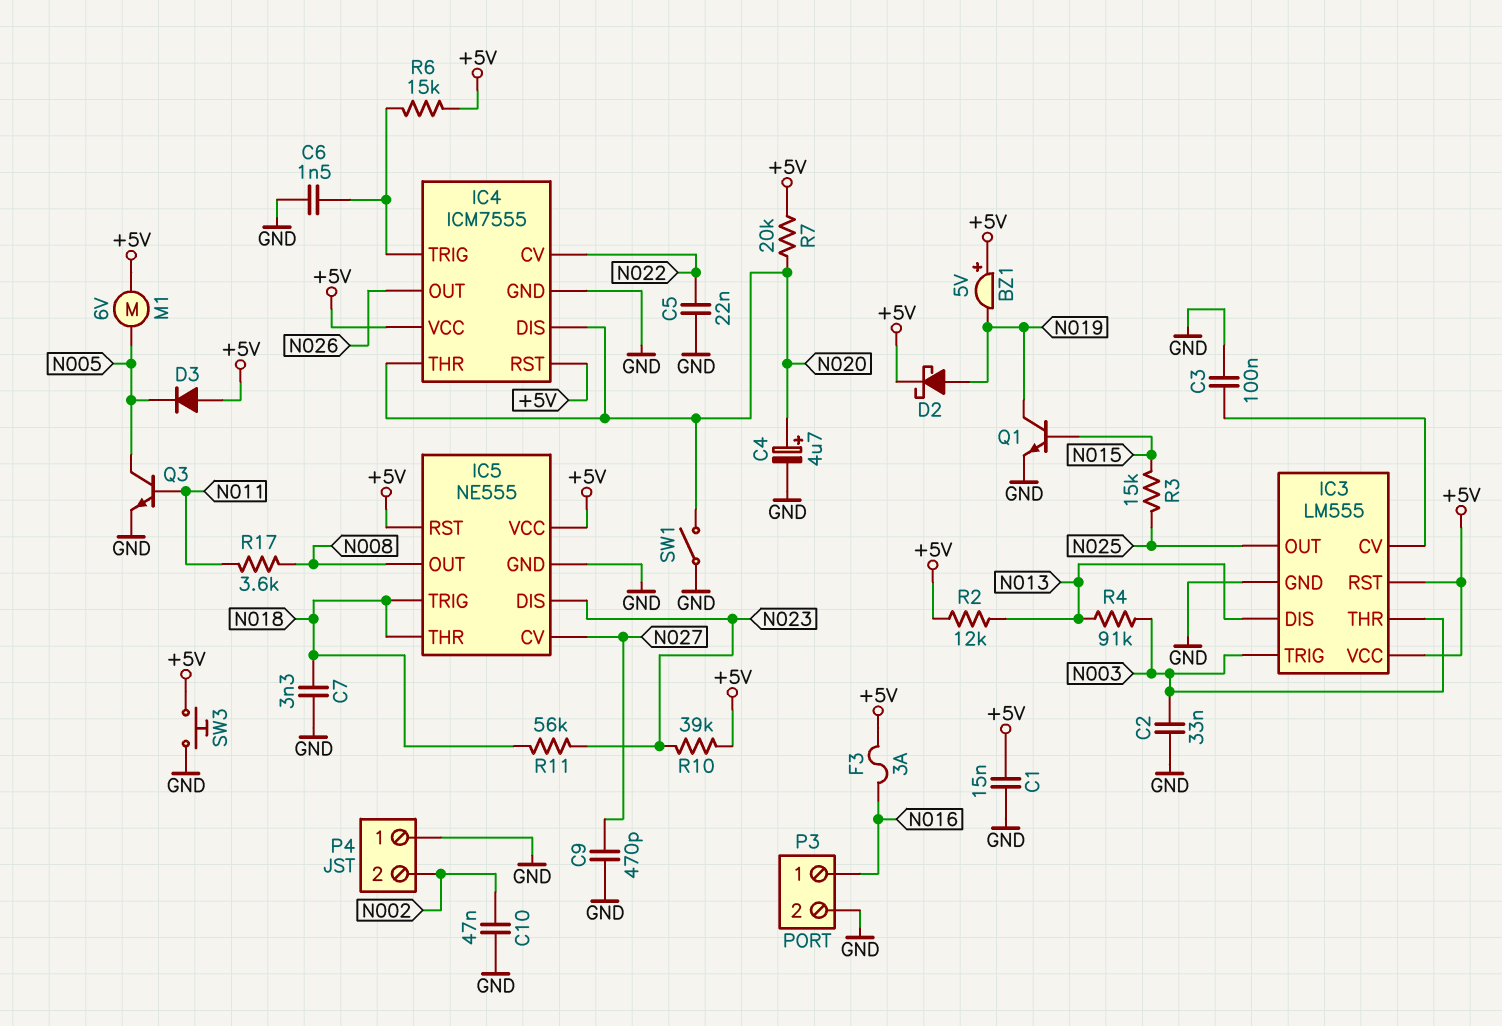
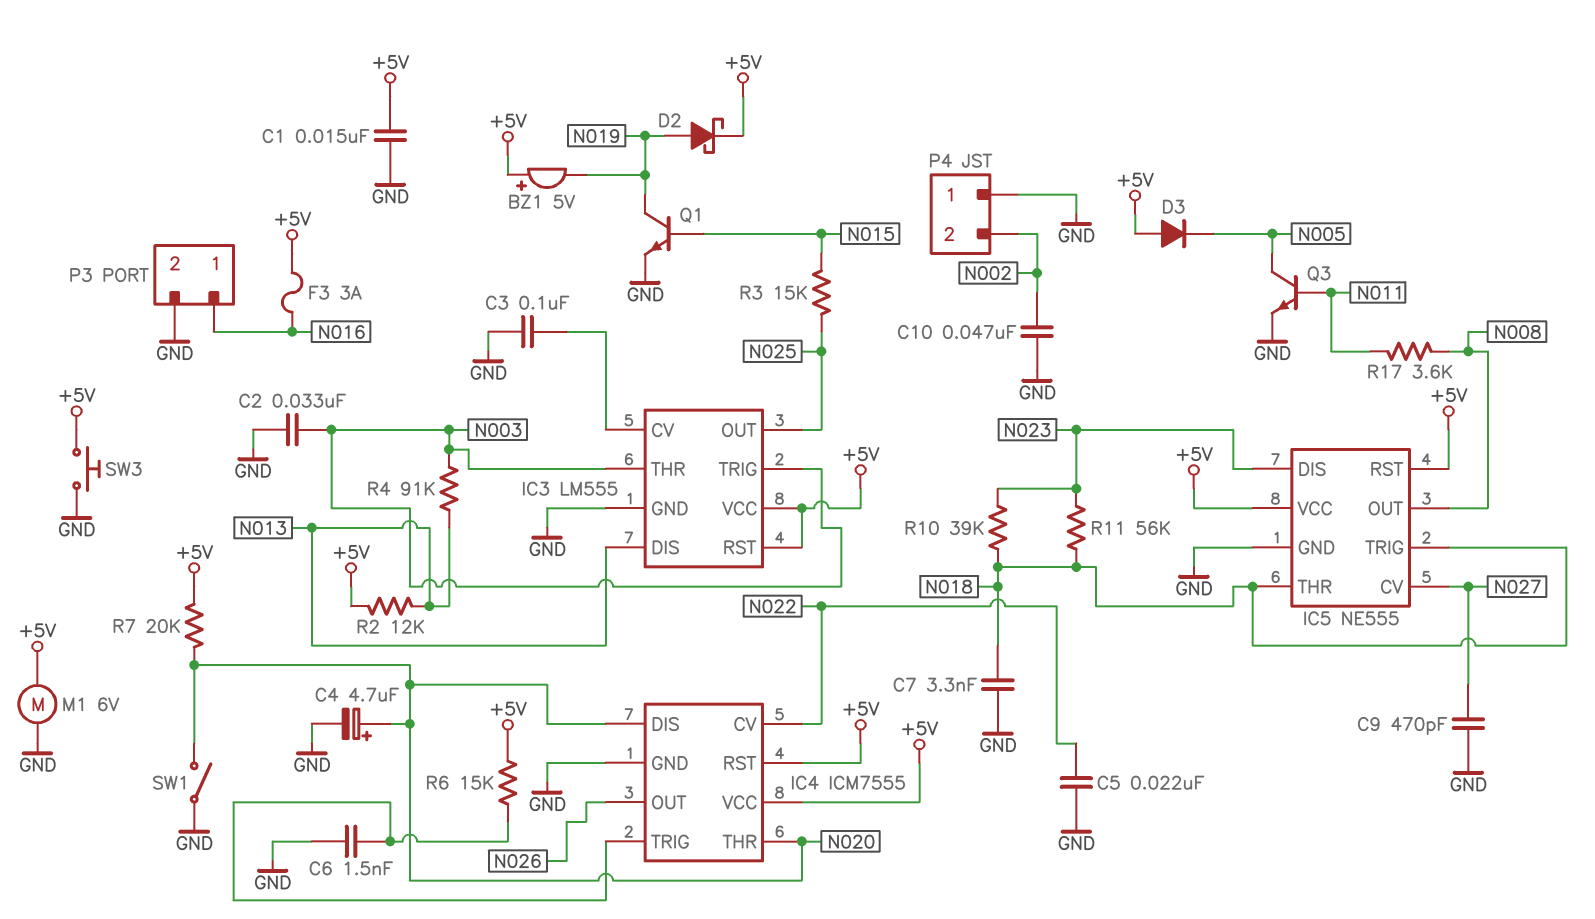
M1: motor 6V (+5V, N005) -> motor 6V (+5V, GND)
R10: 39k (+5V, N023) -> 39k (N018, N023)

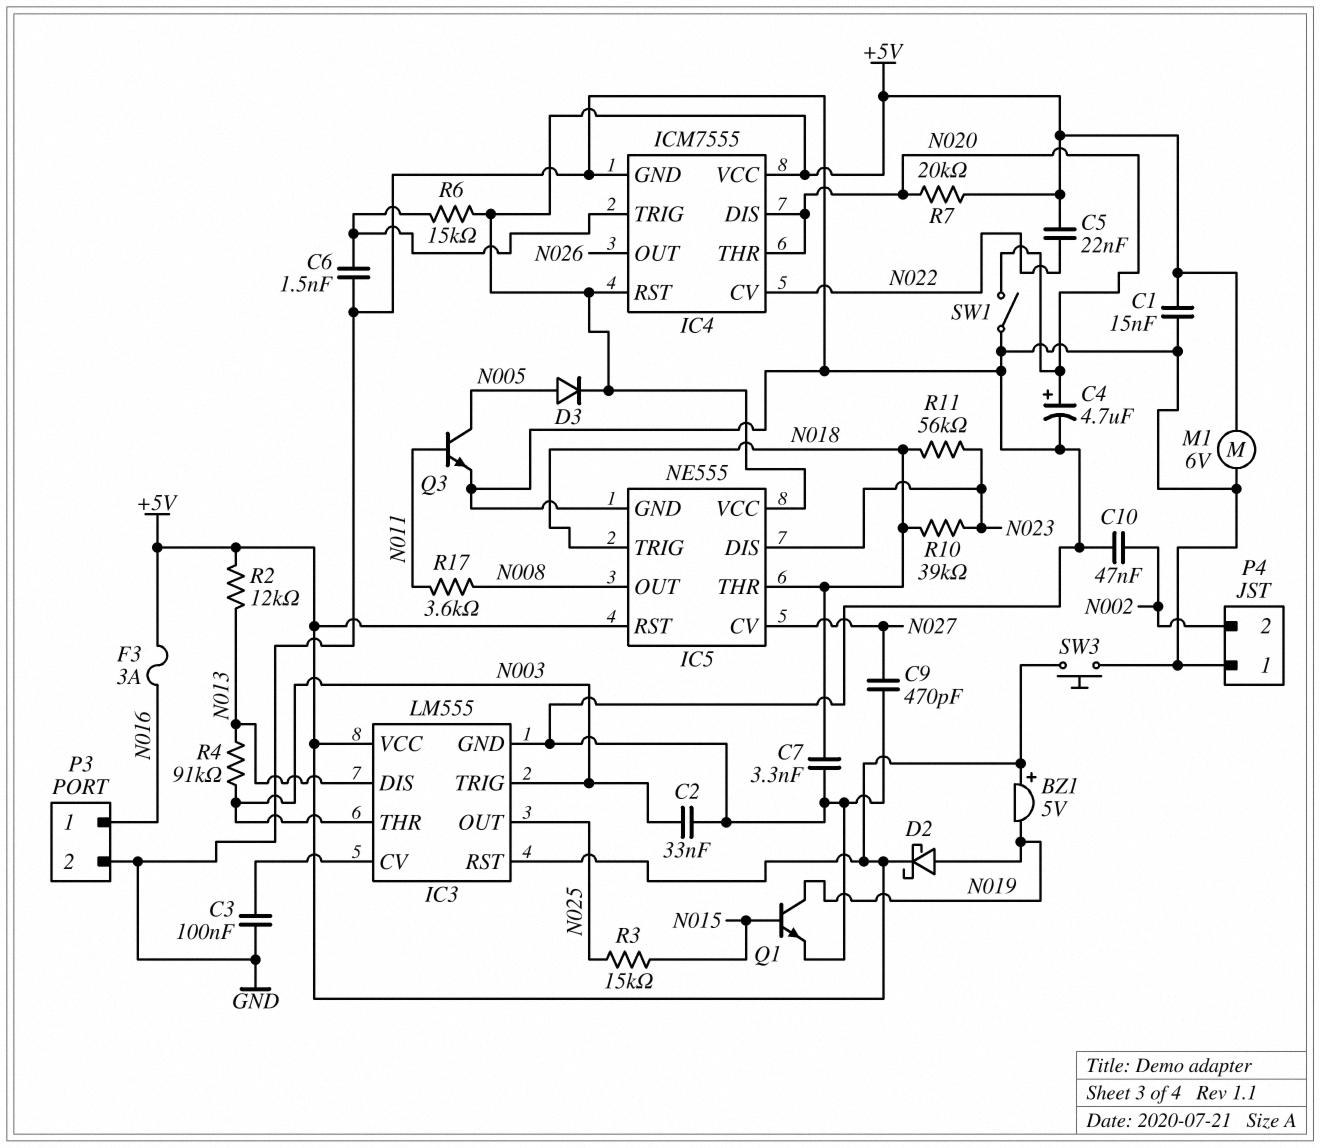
C5: 22nF (GND, N022) -> 22nF (+5V, N022)
D3: diode (A +5V, K N005) -> diode (A N005, K +5V)

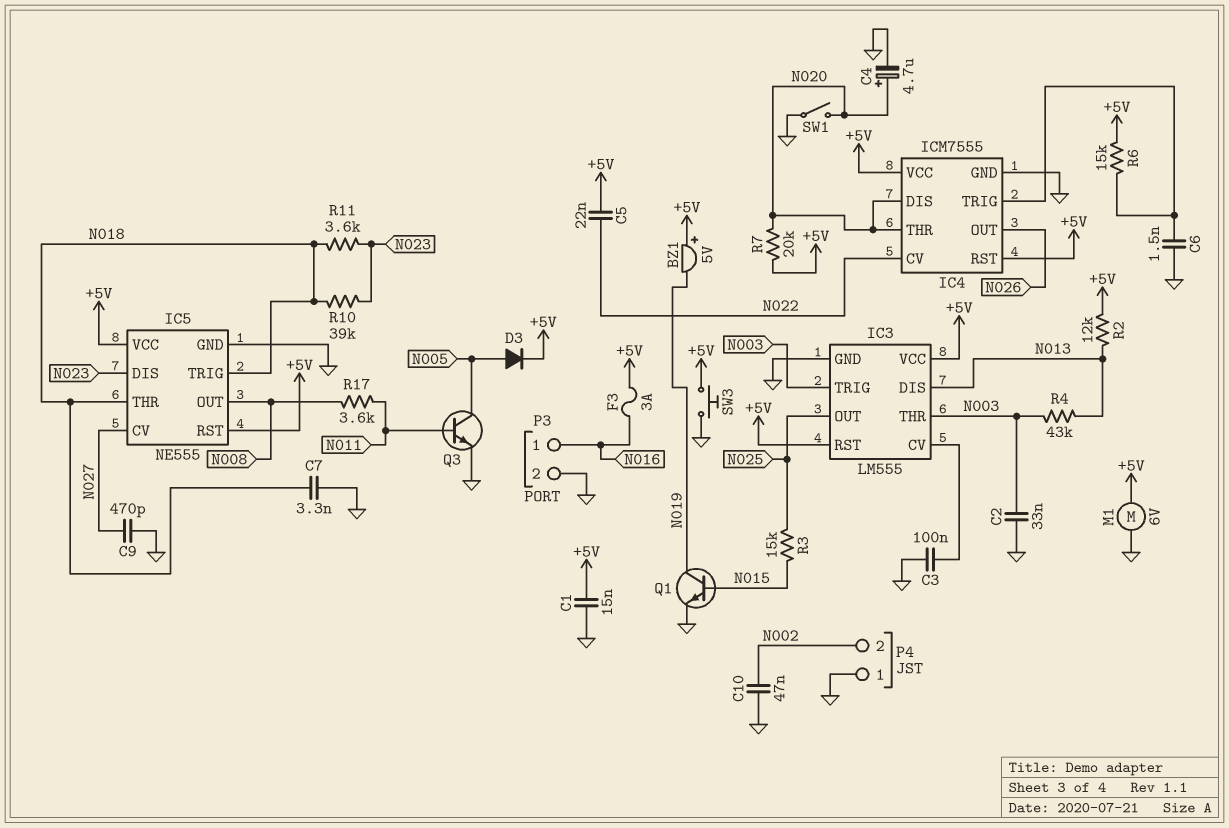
D2: schottky (A N019, K +5V) -> none
R4: 91k (N003, N013) -> 43k (N003, N013)
R11: 56k (N018, N023) -> 3.6k (N018, N023)

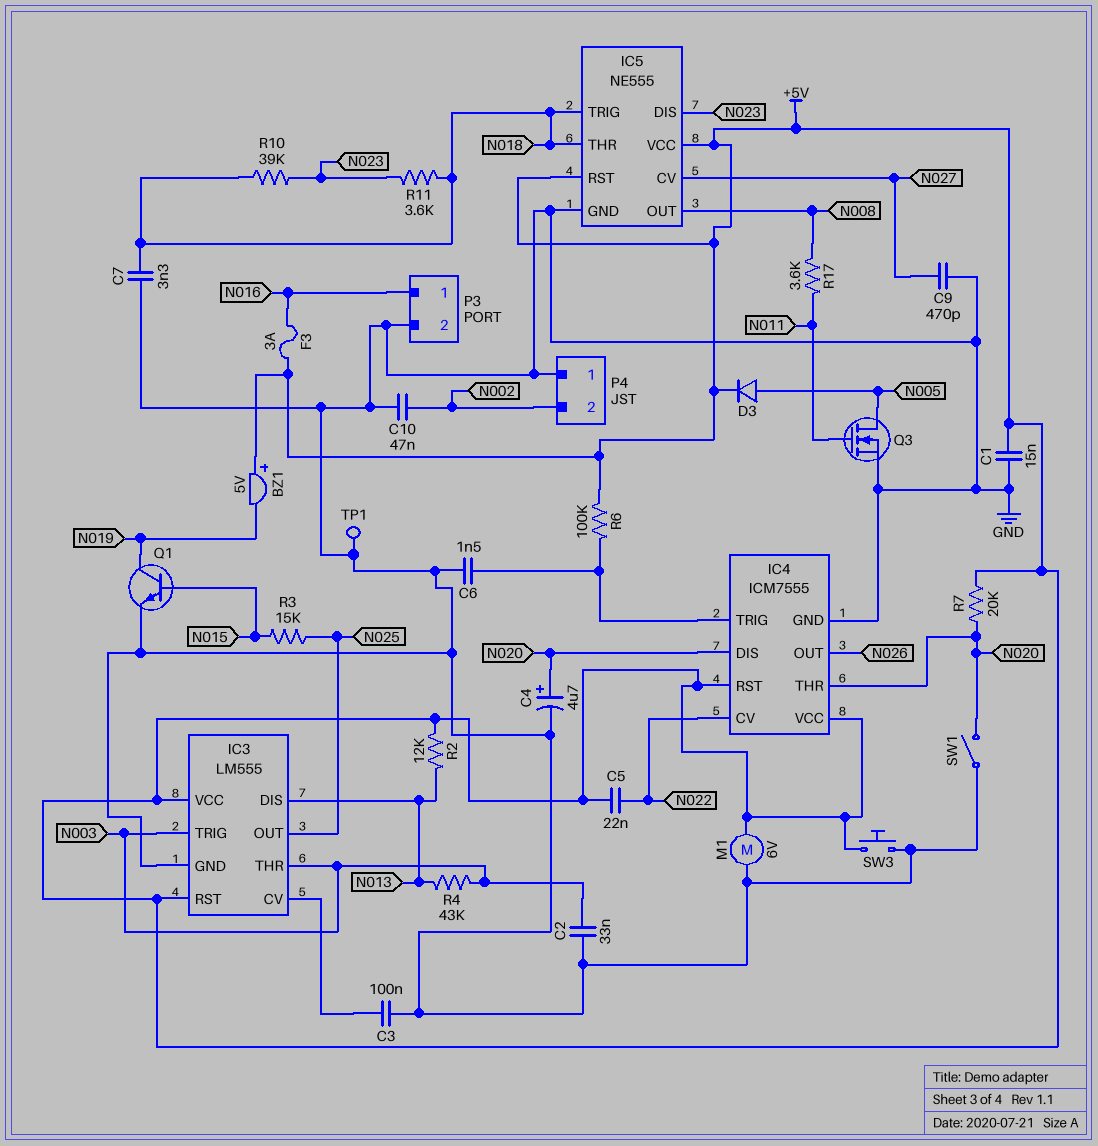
Q3: NPN (B N011, C N005, E GND) -> NMOS (G N011, D N005, S GND)
R6: 15k (+5V, IC4/TRIG) -> 100k (+5V, IC4/TRIG)
TP1: none -> test point (GND)

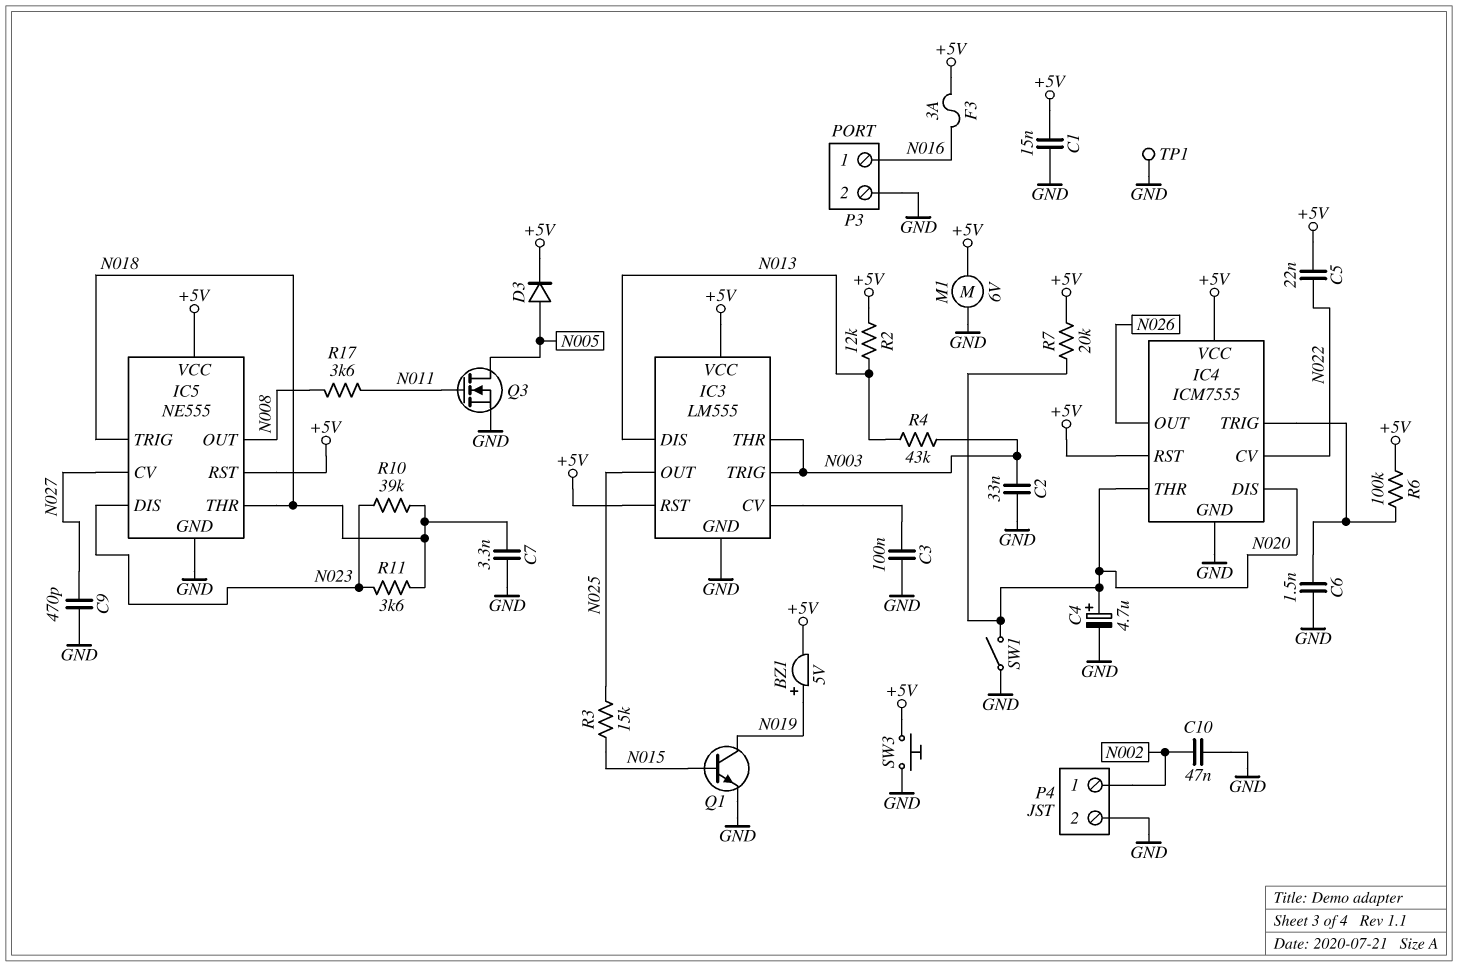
BZ1: buzzer 5V (plus +5V, minus N019) -> buzzer 5V (plus N019, minus +5V)
P4 pin 1: GND -> N002
P4 pin 2: N002 -> GND

